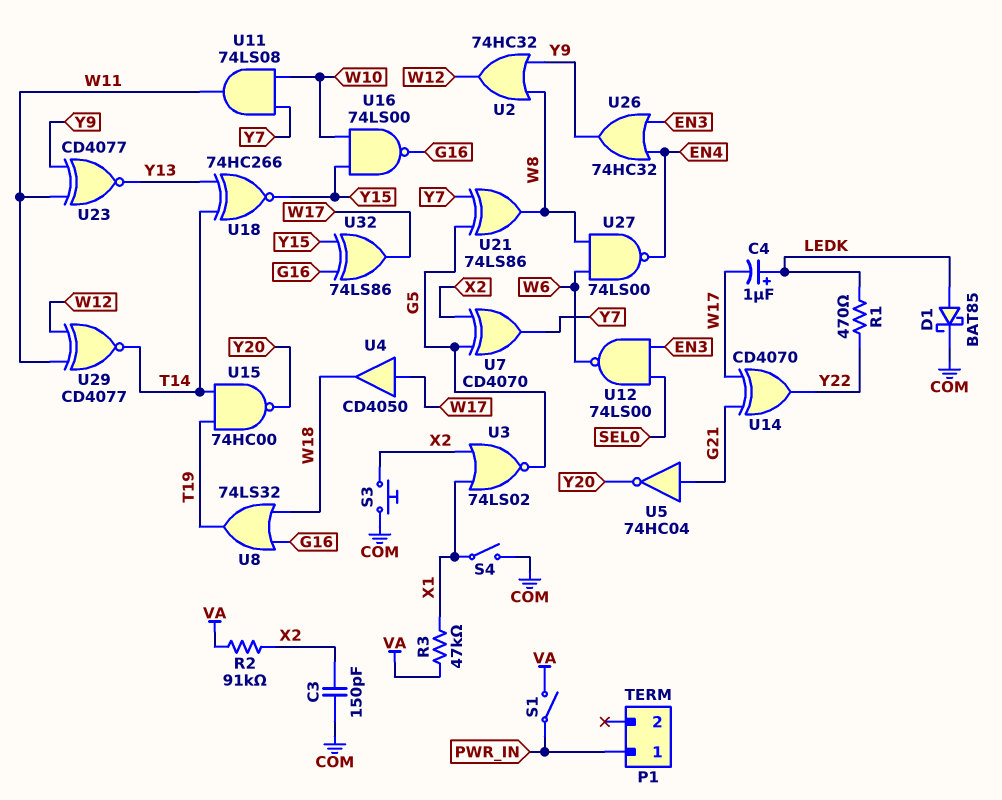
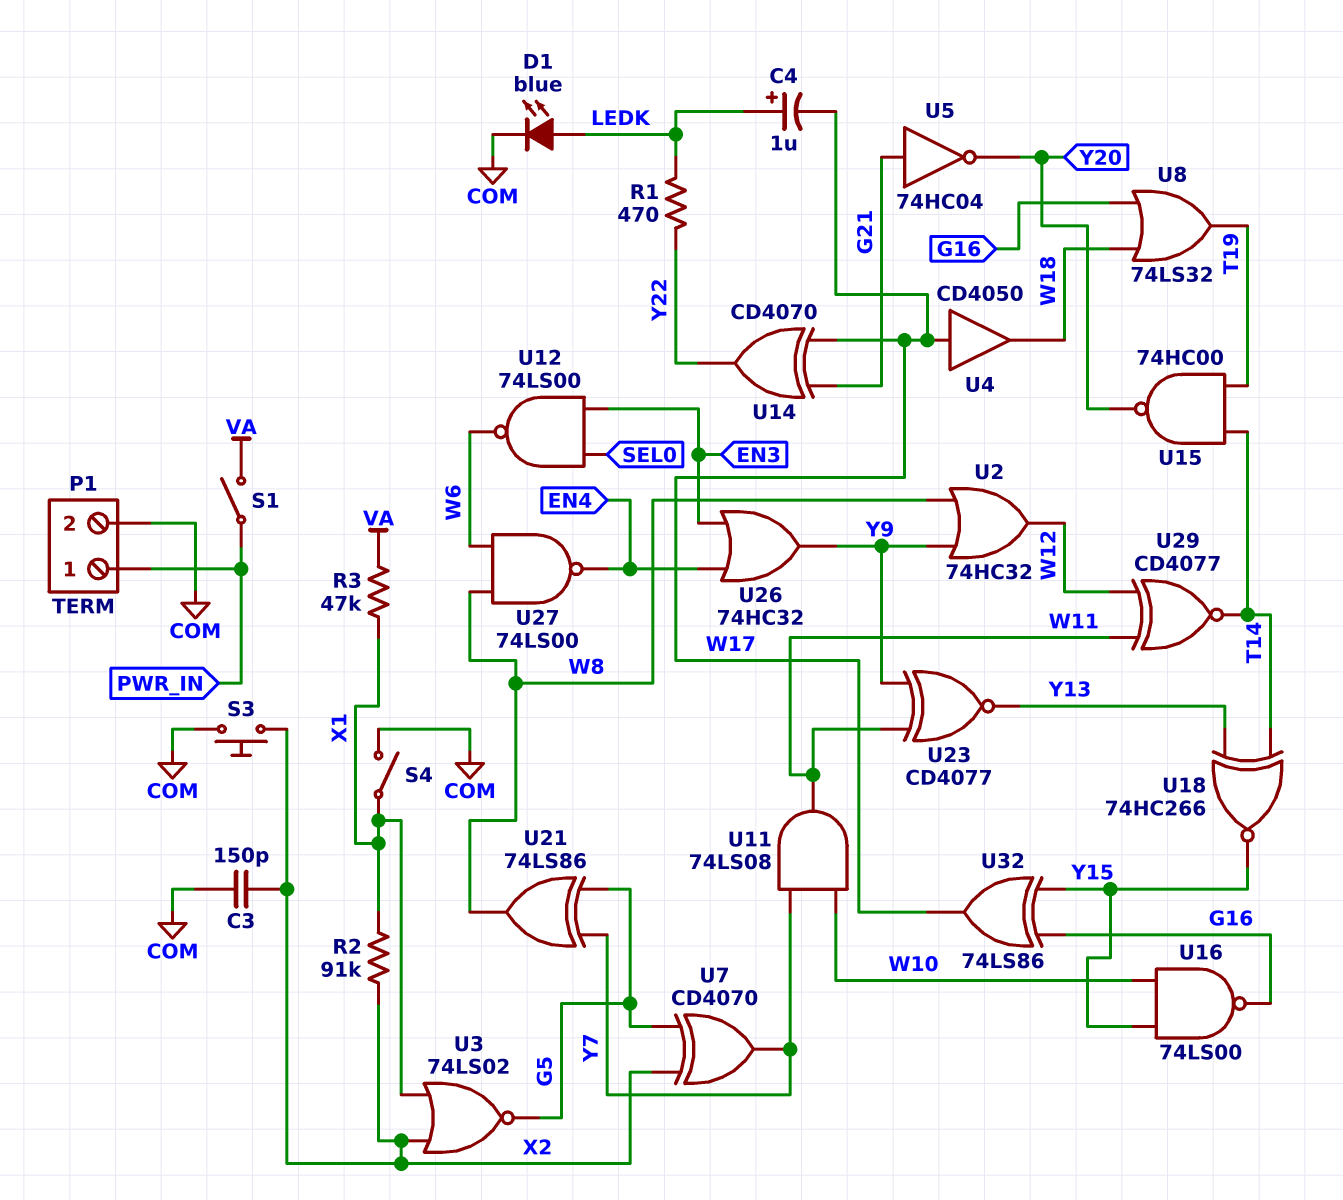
D1: schottky BAT85 (A LEDK, K COM) -> LED blue (A LEDK, K COM)
P1 pin 2: none -> COM
R2: 91k (VA, X2) -> 91k (X1, X2)

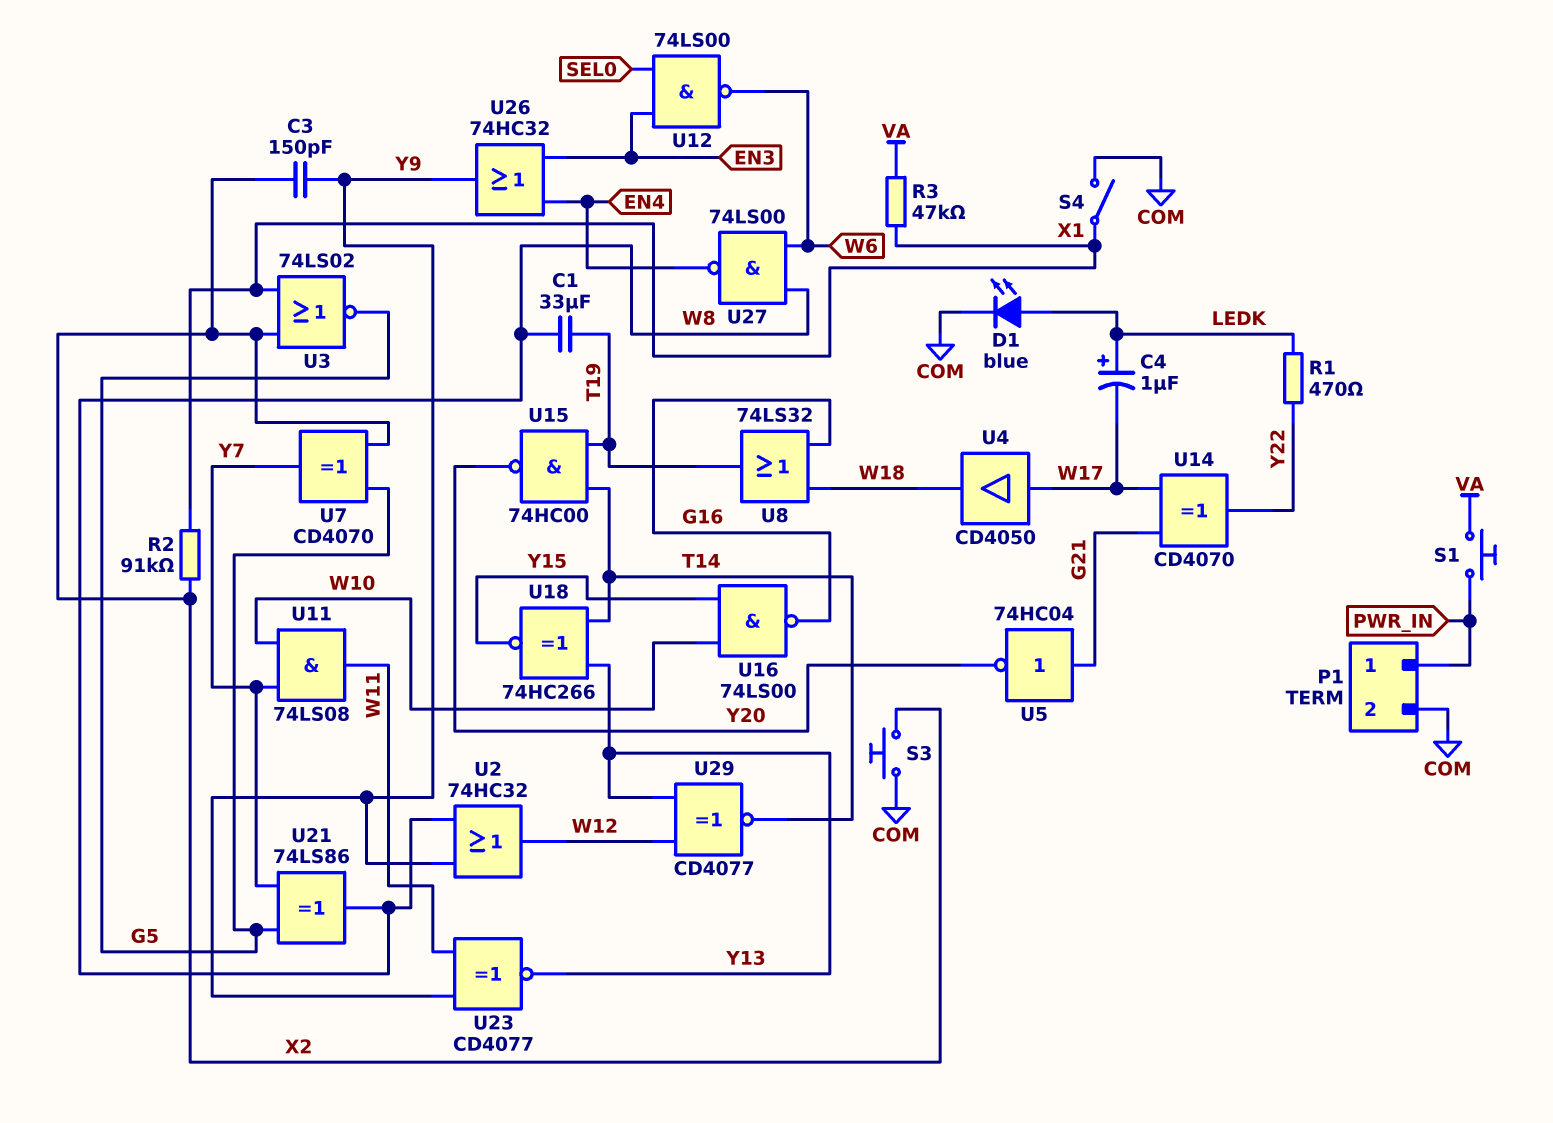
C1: none -> 33uF (T19, W8)
C3: 150pF (COM, X2) -> 150pF (X2, Y9)
S1: switch (PWR_IN, VA) -> button (PWR_IN, VA)
U29: XNOR CD4077 (in W11, in W12, out T14) -> XNOR CD4077 (in W12, in Y13, out T14)
U32: XOR 74LS86 (in G16, in Y15, out W17) -> none

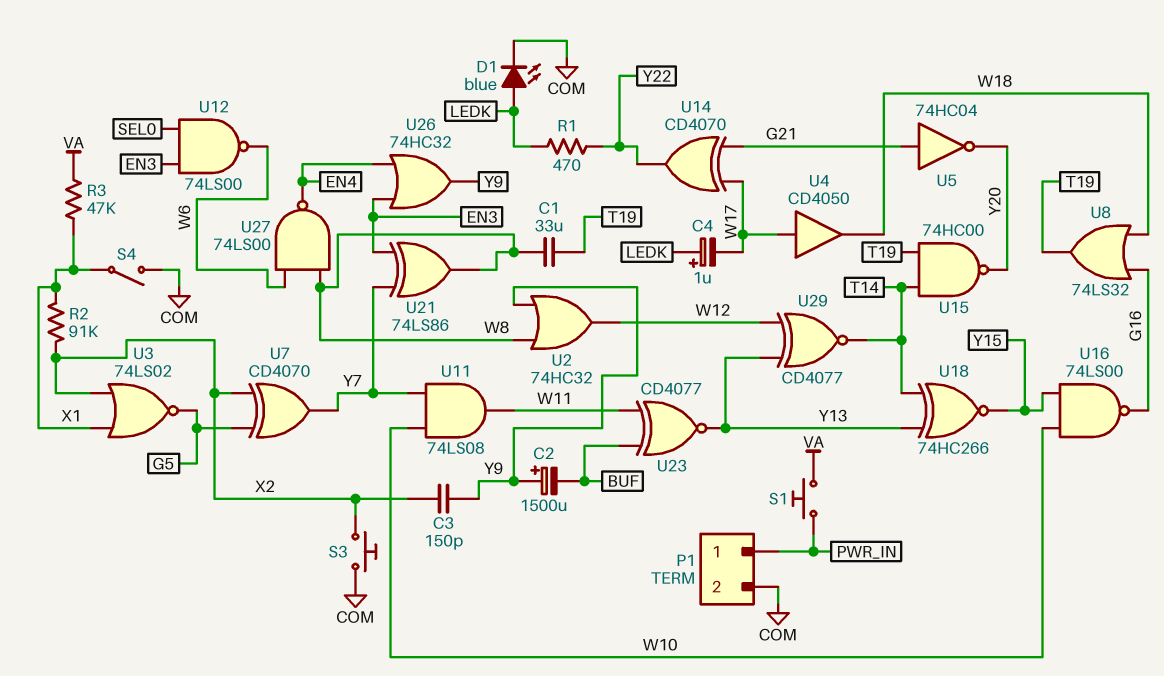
C2: none -> 1500uF (plus Y9, minus BUF)
U21: XOR 74LS86 (in G5, in Y7, out W8) -> XOR 74LS86 (in EN3, in Y7, out W8)
U23: XNOR CD4077 (in W11, in Y9, out Y13) -> XNOR CD4077 (in BUF, in W11, out Y13)

